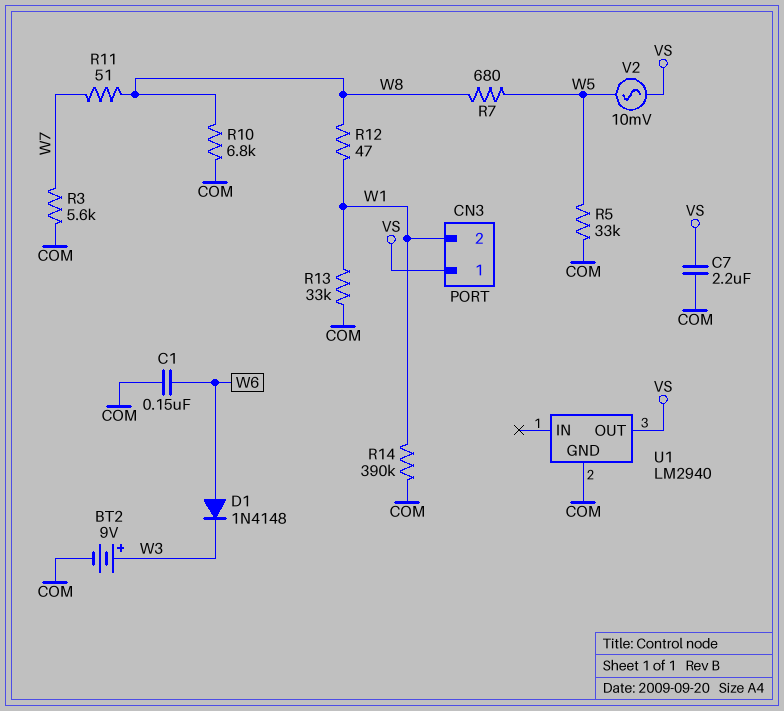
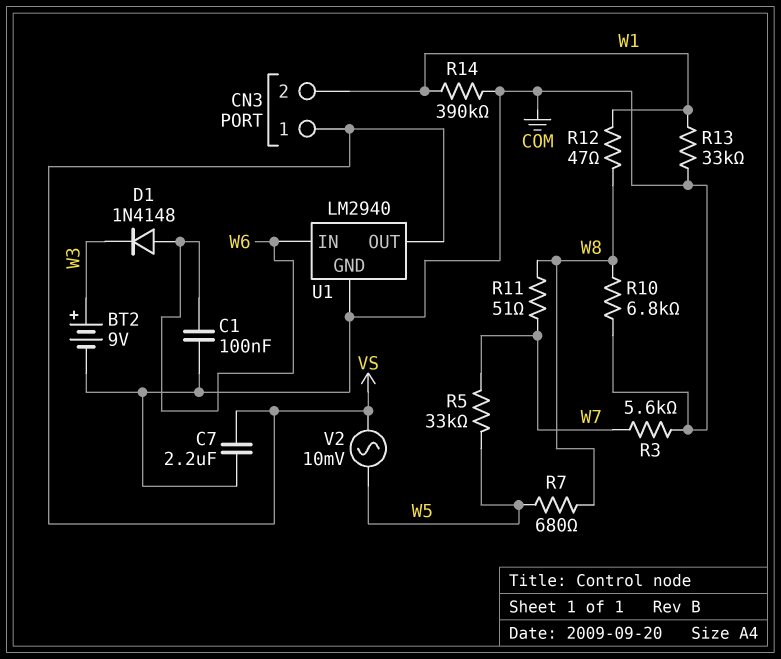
C1: 150nF (COM, W6) -> 100nF (COM, W6)
R5: 33k (COM, W5) -> 33k (W5, W7)
U1 pin IN: none -> W6

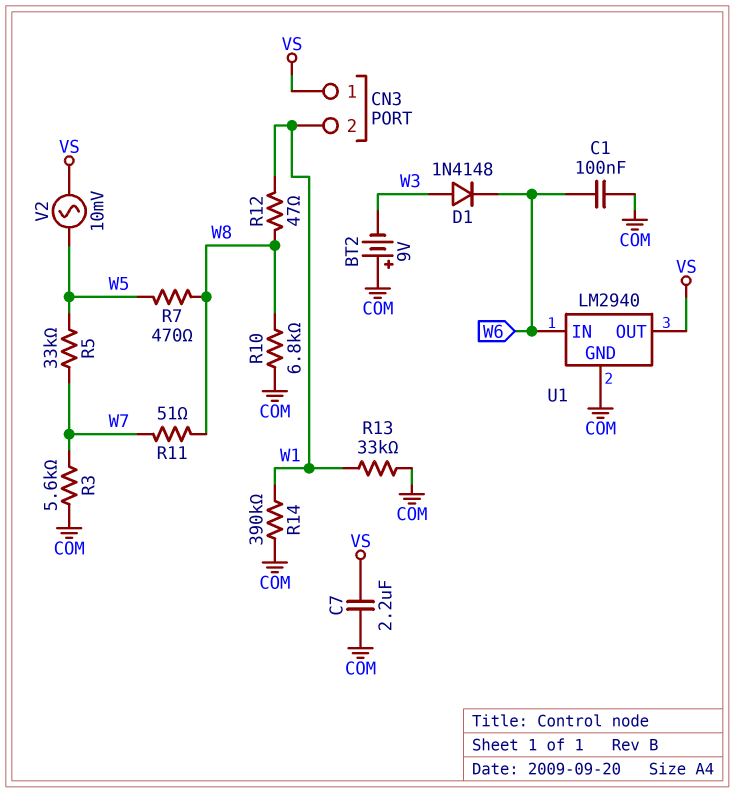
BT2: 9V (plus W3, minus COM) -> 9V (plus COM, minus W3)
D1: diode 1N4148 (A W6, K W3) -> diode 1N4148 (A W3, K W6)
R7: 680 (W5, W8) -> 470 (W5, W8)

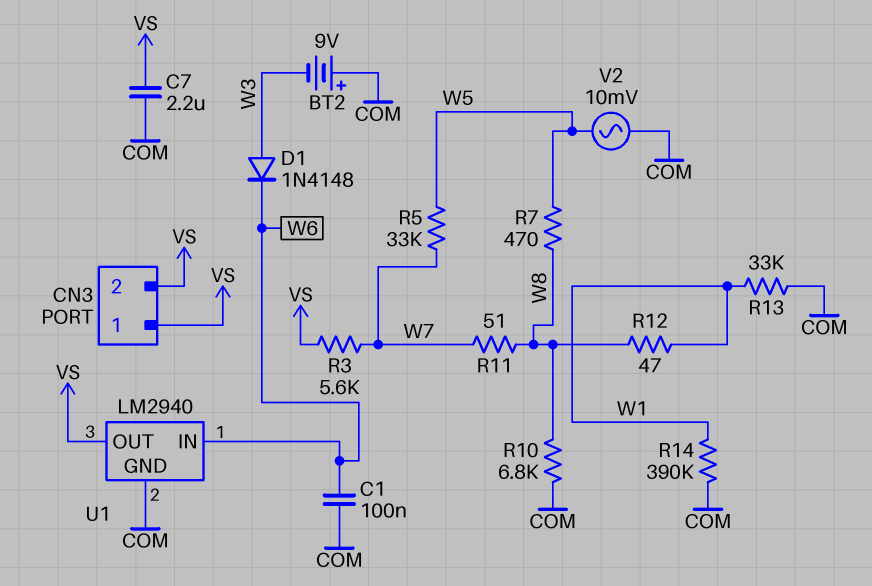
CN3 pin 2: W1 -> VS
R3: 5.6k (COM, W7) -> 5.6k (VS, W7)
V2: AC 10mV (VS, W5) -> AC 10mV (COM, W5)

